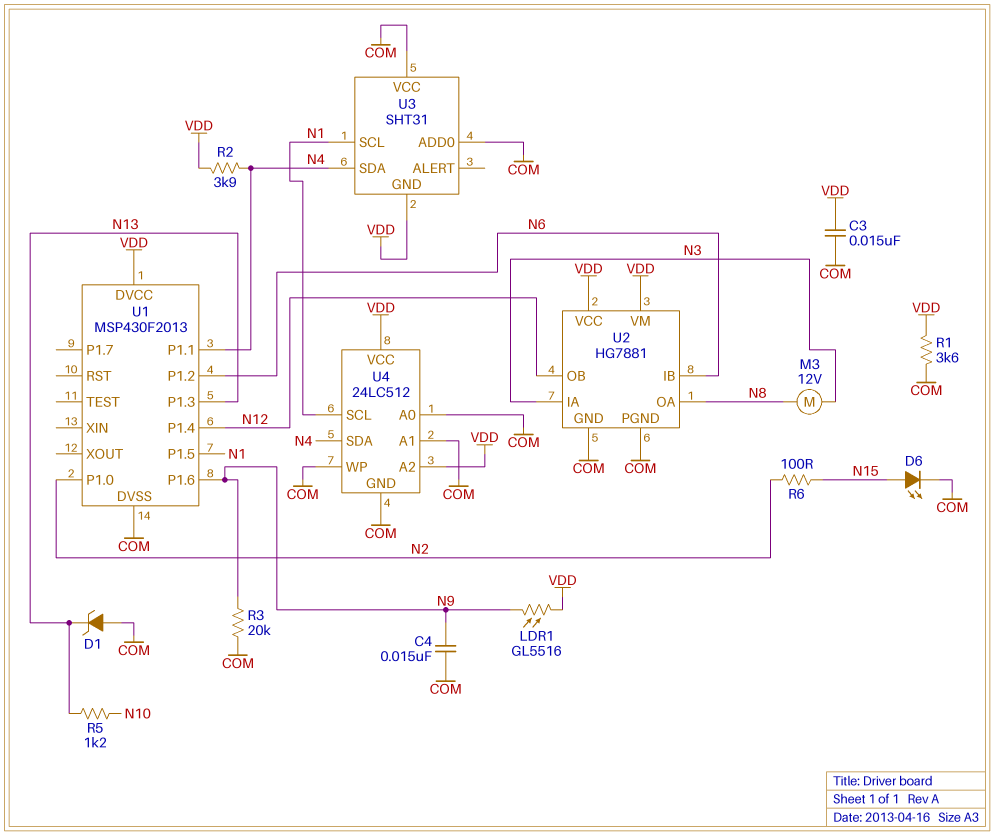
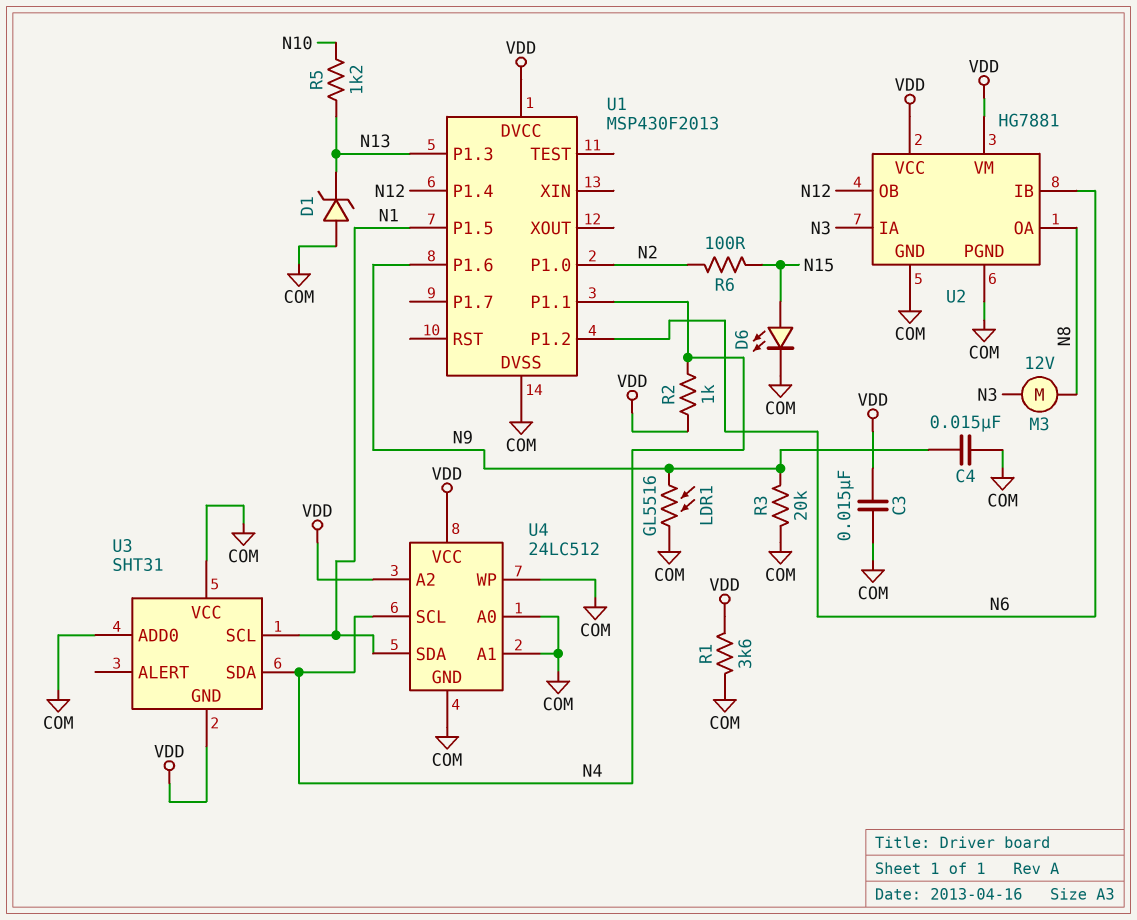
LDR1: GL5516 (N9, VDD) -> GL5516 (COM, N9)
R2: 3.9k (N4, VDD) -> 1k (N4, VDD)
U4 pin SCL: N1 -> N4
U4 pin SDA: N4 -> N1

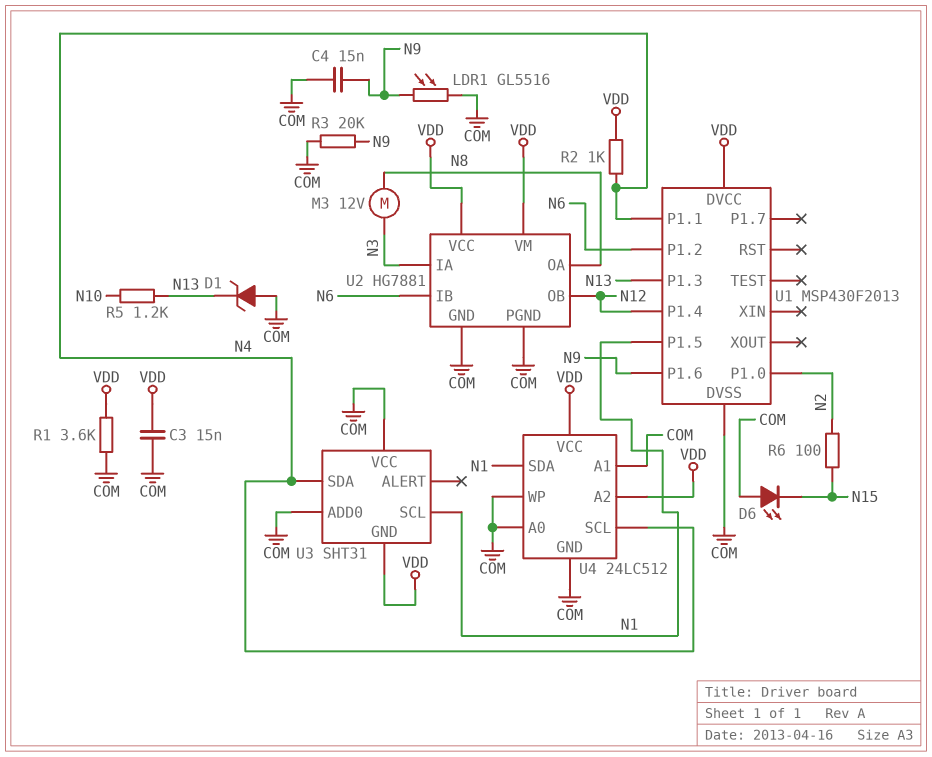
D6: LED (A N15, K COM) -> LED (A COM, K N15)

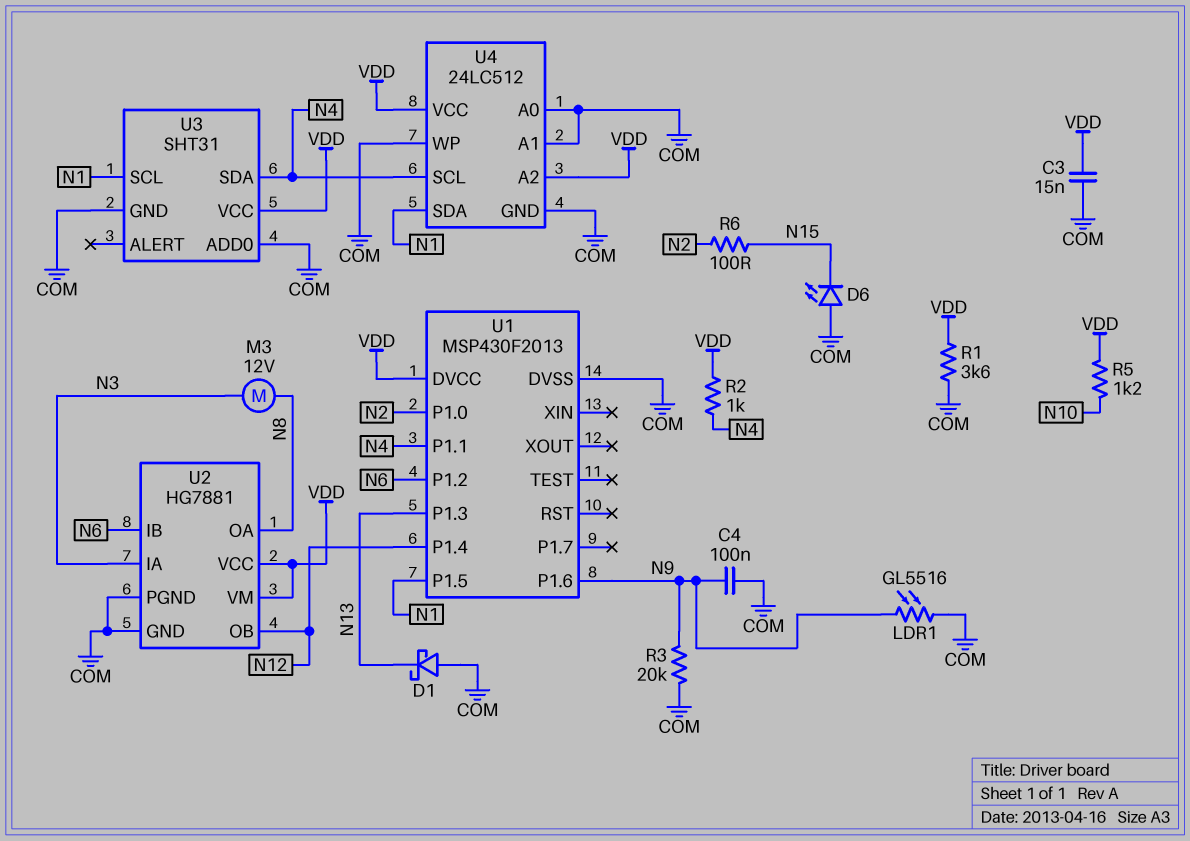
C4: 15nF (COM, N9) -> 100nF (COM, N9)
D1: zener (A COM, K N13) -> schottky (A COM, K N13)
R5: 1.2k (N10, N13) -> 1.2k (N10, VDD)
U3 pin GND: VDD -> COM
U3 pin VCC: COM -> VDD

